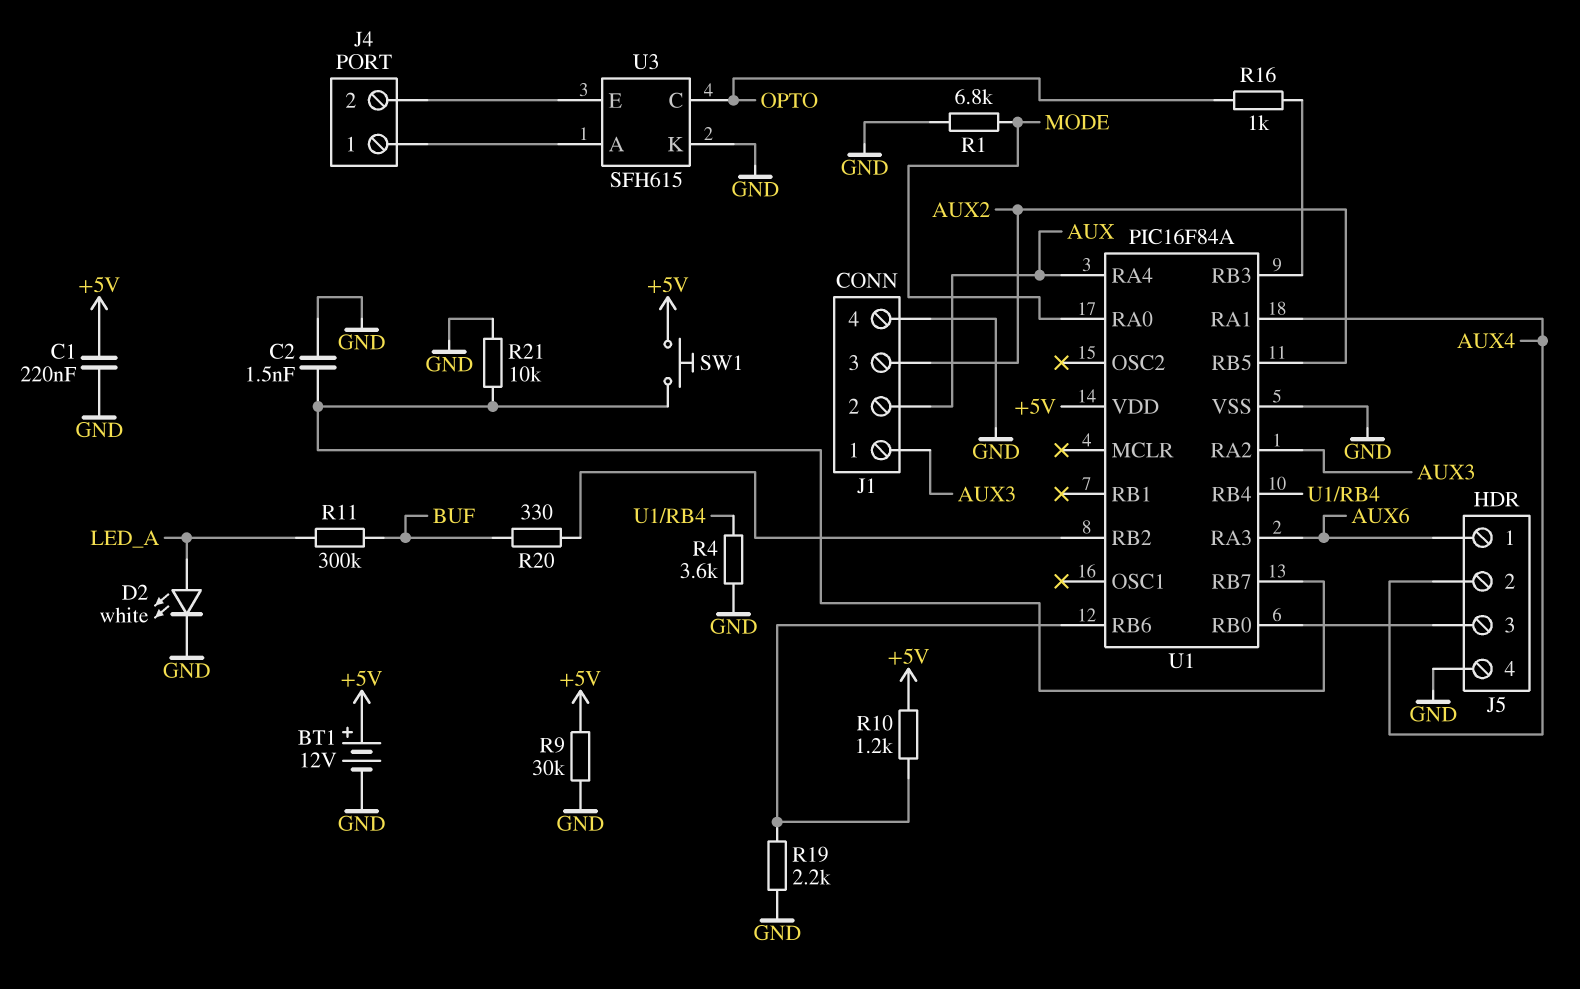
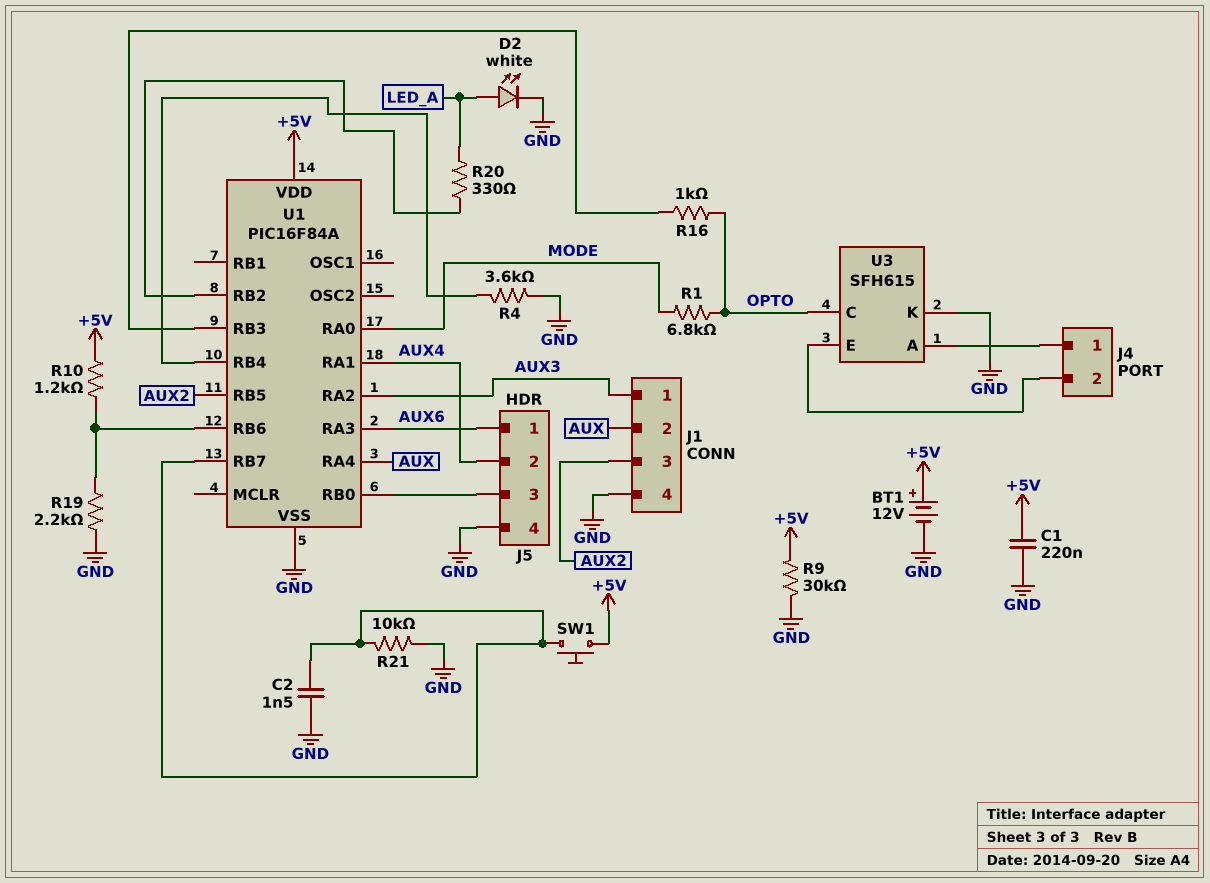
R1: 6.8k (GND, MODE) -> 6.8k (MODE, OPTO)
R11: 300k (BUF, LED_A) -> none
R20: 330 (BUF, U1/RB2) -> 330 (LED_A, U1/RB2)

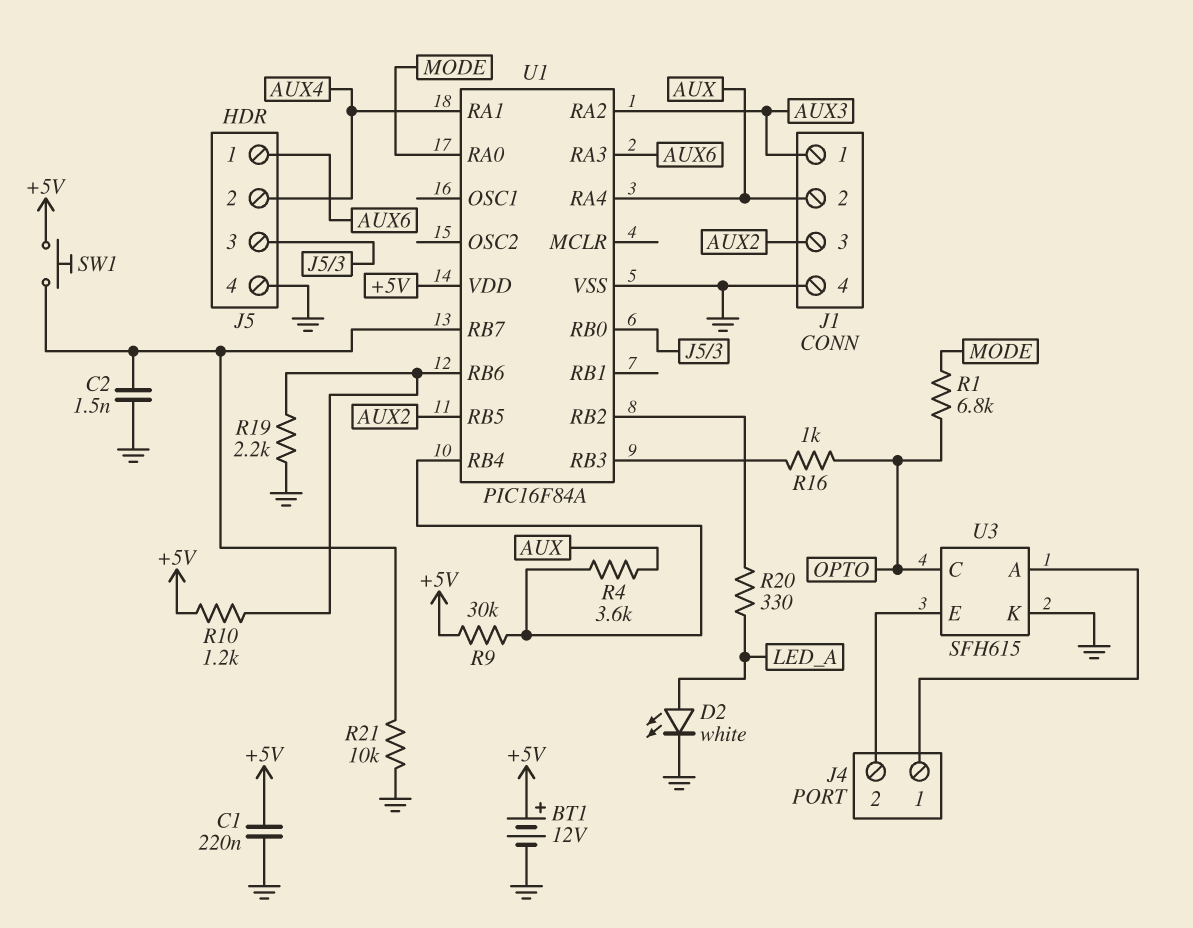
R4: 3.6k (GND, U1/RB4) -> 3.6k (AUX, U1/RB4)
R9: 30k (+5V, GND) -> 30k (+5V, U1/RB4)

